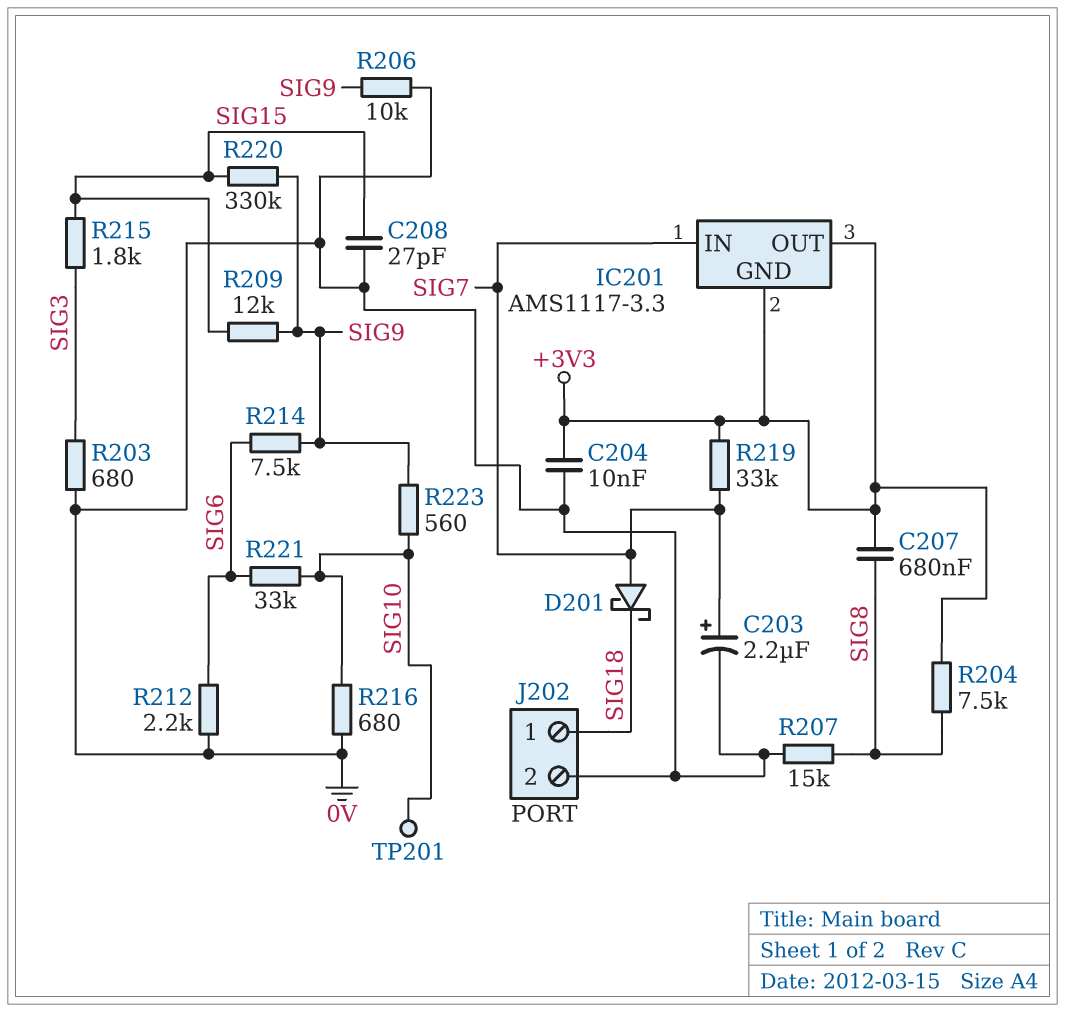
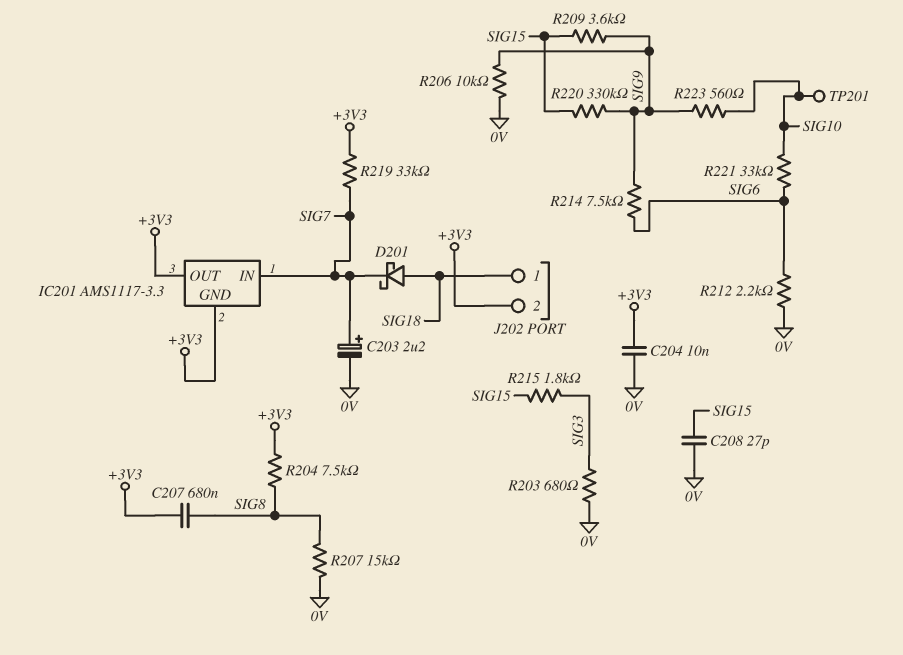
D201: schottky (A SIG7, K SIG18) -> schottky (A SIG18, K SIG7)
J202 pin 2: 0V -> +3V3
R209: 12k (SIG9, SIG15) -> 3.6k (SIG9, SIG15)
R216: 680 (0V, SIG10) -> none

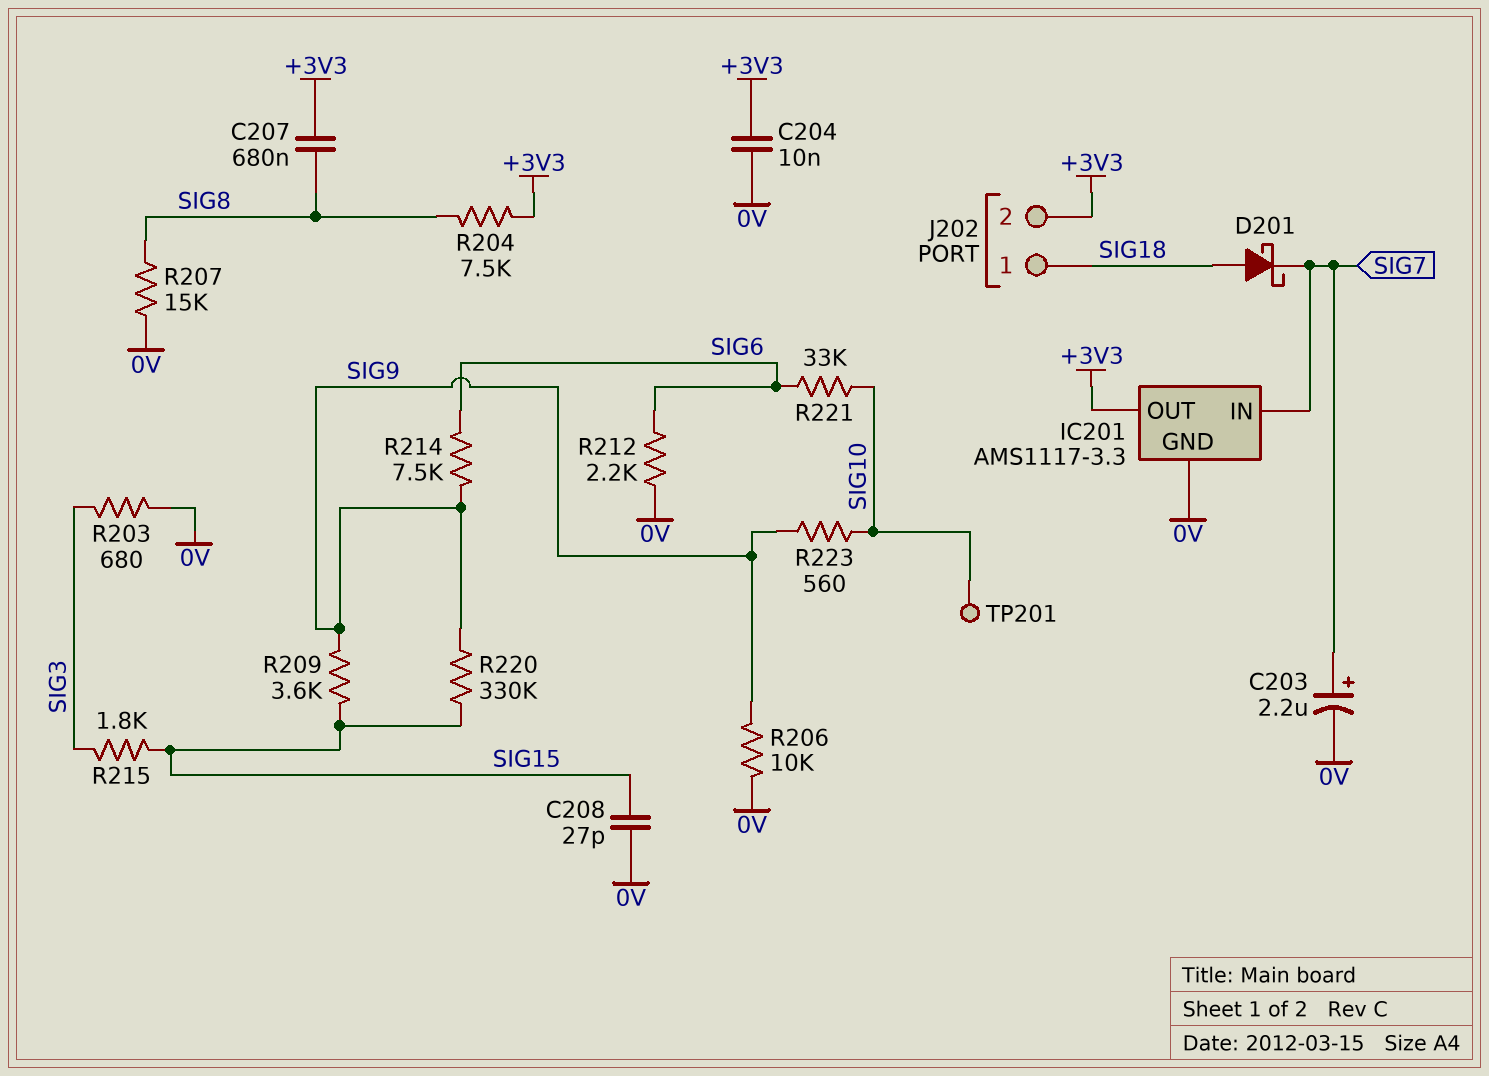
IC201 pin GND: +3V3 -> 0V
R219: 33k (+3V3, SIG7) -> none

